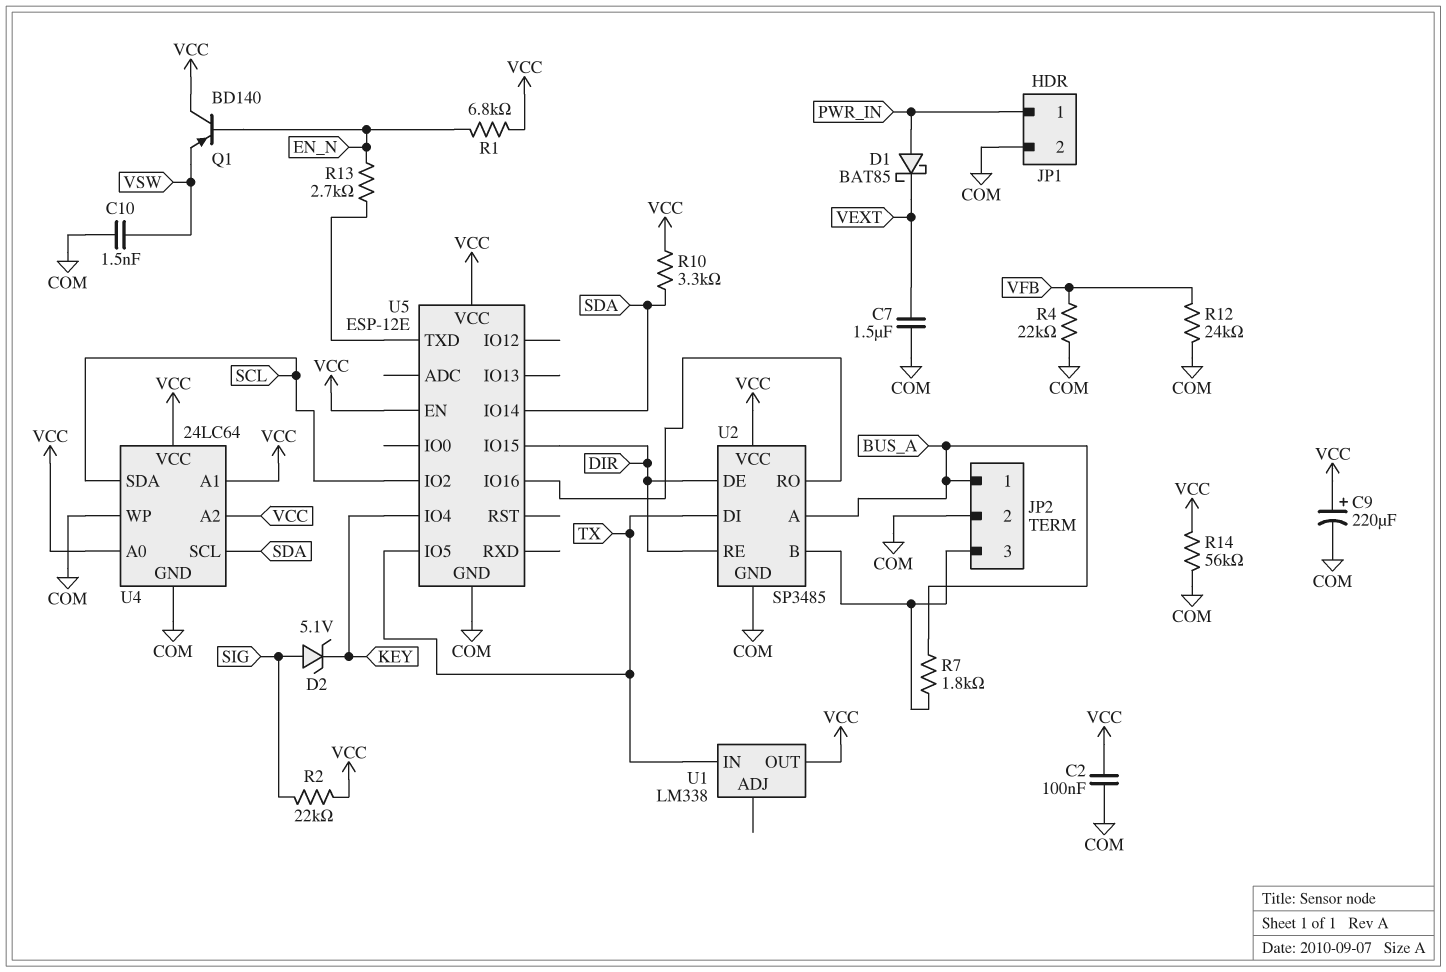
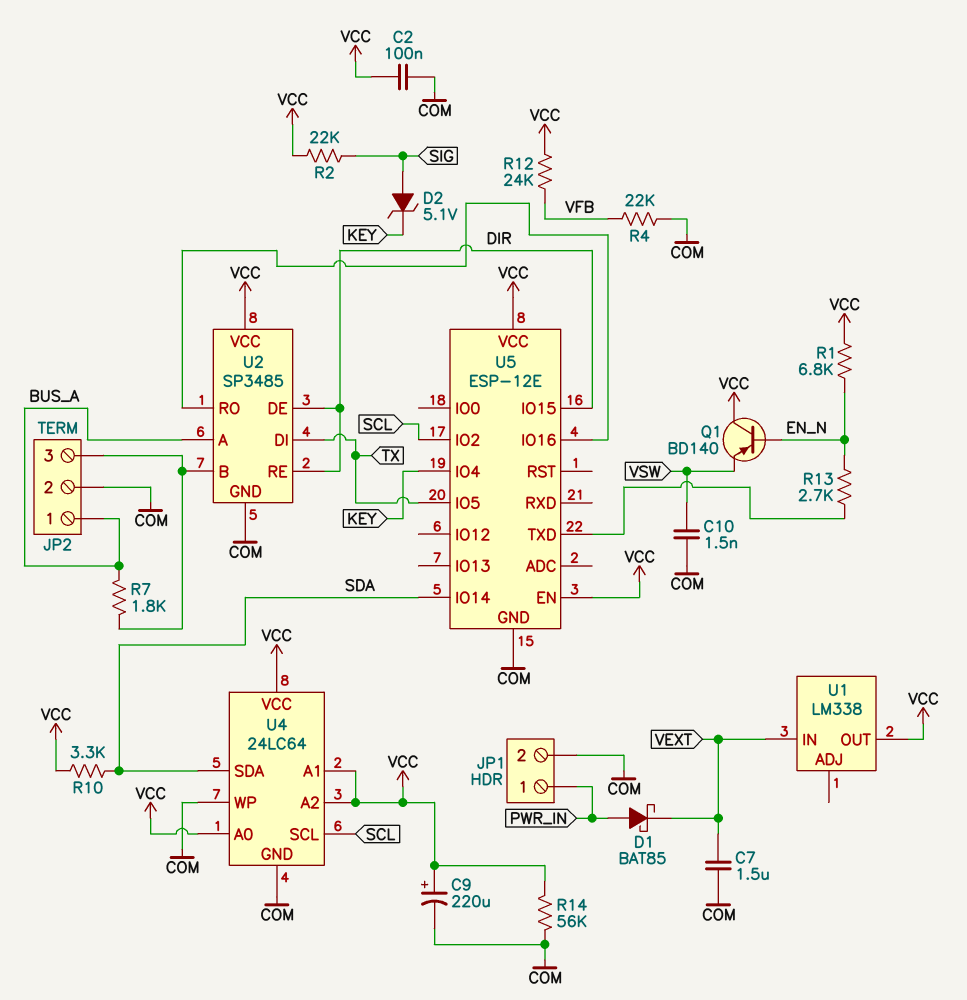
R12: 24k (COM, VFB) -> 24k (VCC, VFB)
U1 pin IN: TX -> VEXT
U4 pin SCL: SDA -> SCL
U4 pin SDA: SCL -> SDA

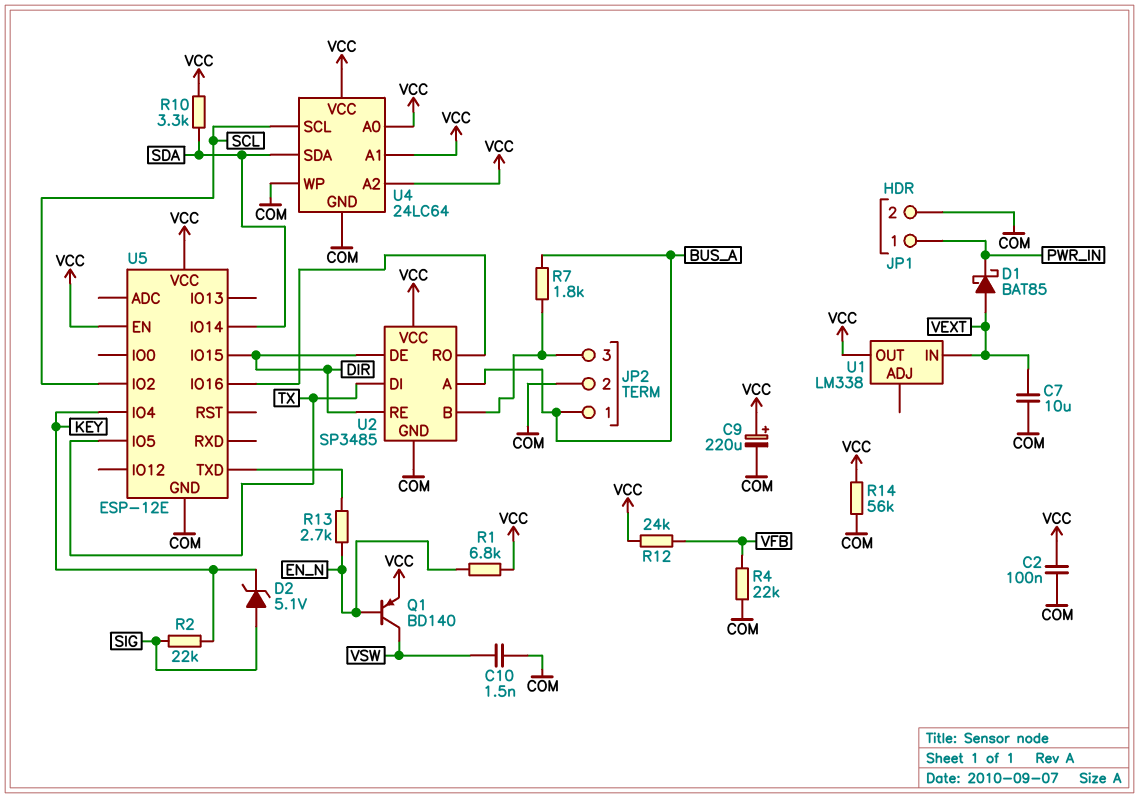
C7: 1.5uF (COM, VEXT) -> 10uF (COM, VEXT)
D1: schottky BAT85 (A PWR_IN, K VEXT) -> schottky BAT85 (A VEXT, K PWR_IN)
Q1: PNP BD140 (B EN_N, C VCC, E VSW) -> PNP BD140 (B EN_N, C VSW, E VCC)
R2: 22k (SIG, VCC) -> 22k (KEY, SIG)

